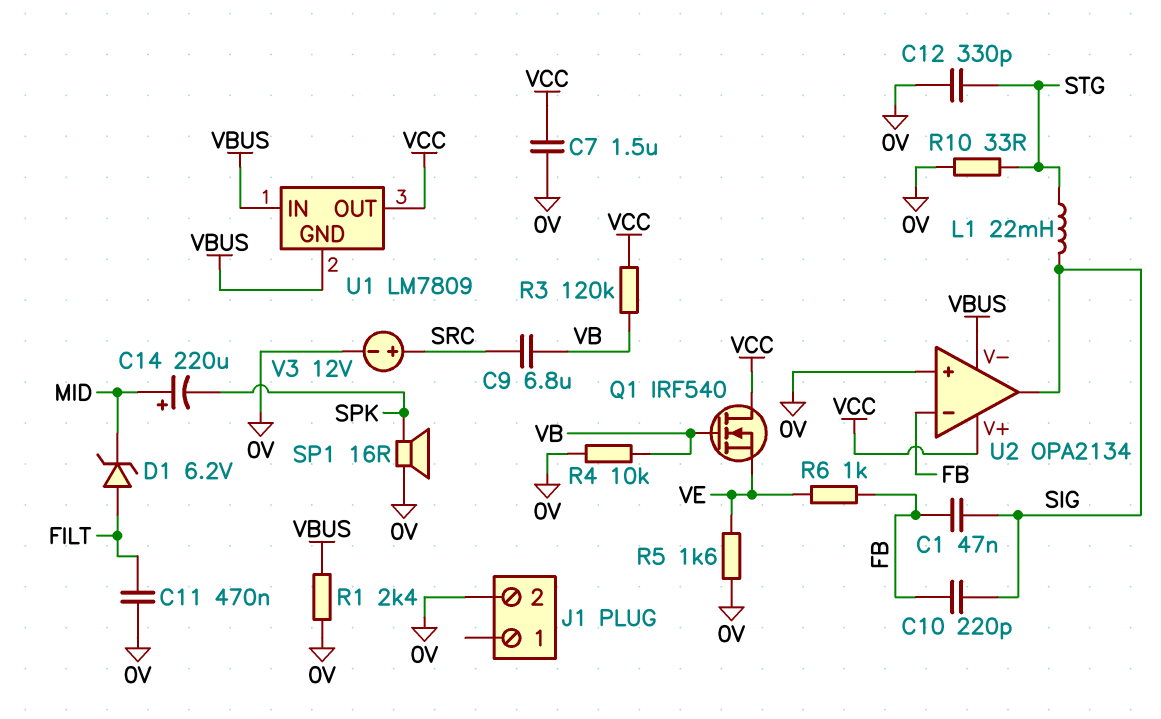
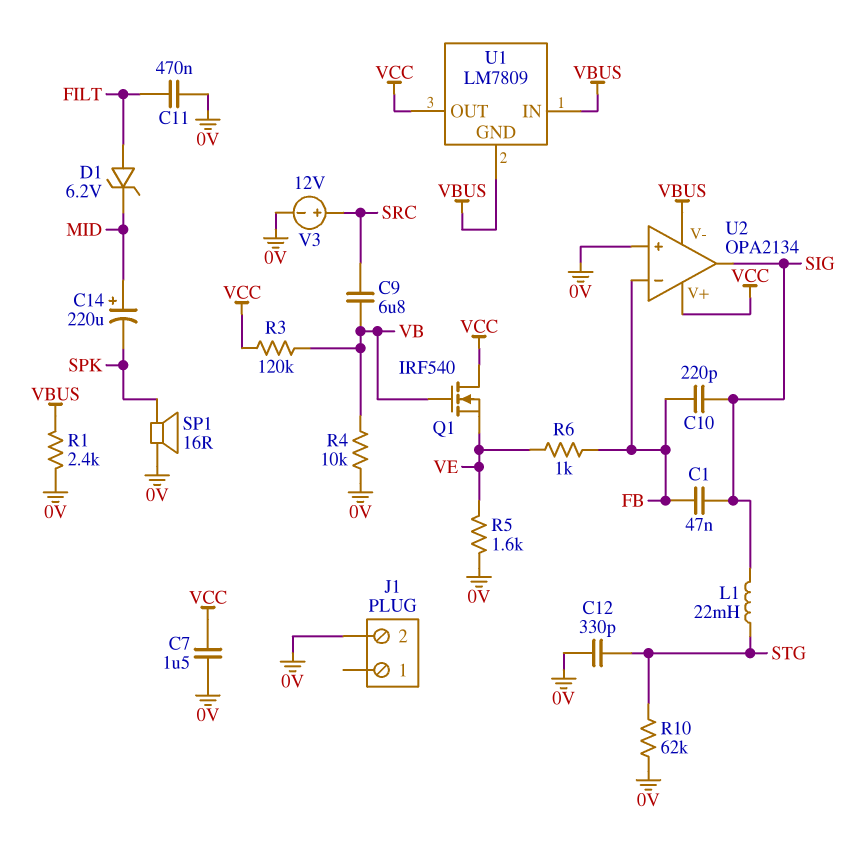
R10: 33 (0V, STG) -> 62k (0V, STG)

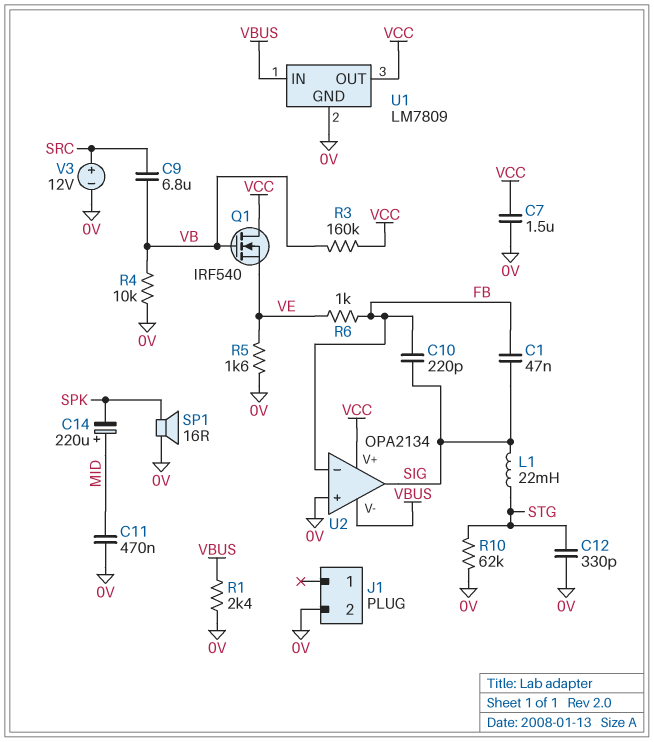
C11: 470nF (0V, FILT) -> 470nF (0V, MID)
D1: zener 6.2V (A FILT, K MID) -> none
R3: 120k (VB, VCC) -> 160k (VB, VCC)
U1 pin GND: VBUS -> 0V

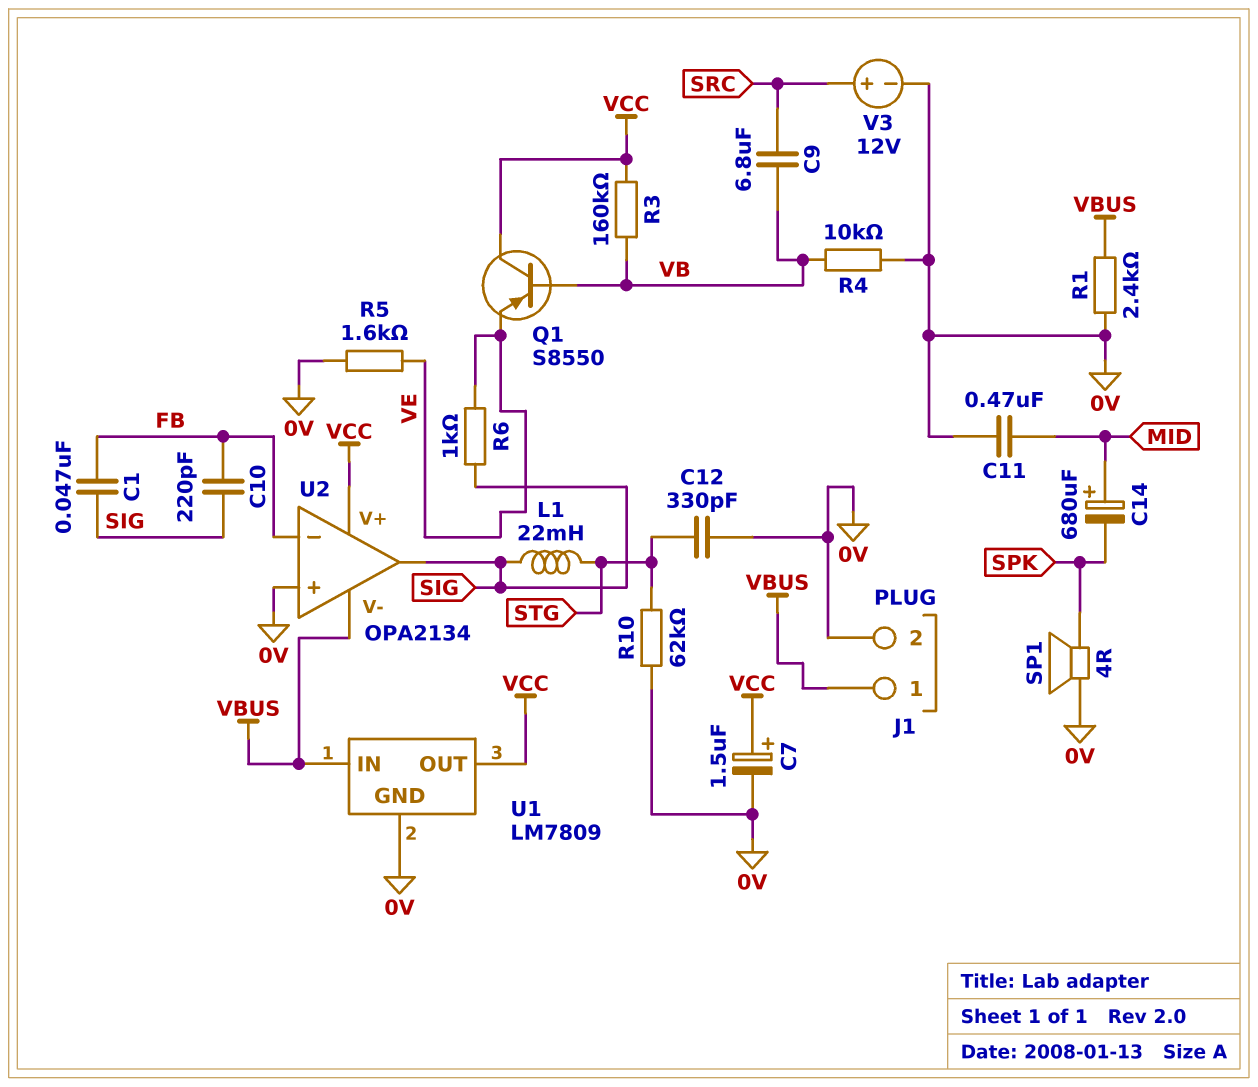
C7: 1.5uF (0V, VCC) -> 1.5uF (plus VCC, minus 0V)
C14: 220uF (plus MID, minus SPK) -> 680uF (plus MID, minus SPK)
J1 pin 1: none -> VBUS
Q1: NMOS IRF540 (G VB, D VCC, S VE) -> PNP S8550 (B VB, C VCC, E VE)
R6: 1k (FB, VE) -> 1k (SIG, VE)
SP1: speaker 16R (0V, SPK) -> speaker 4R (0V, SPK)

